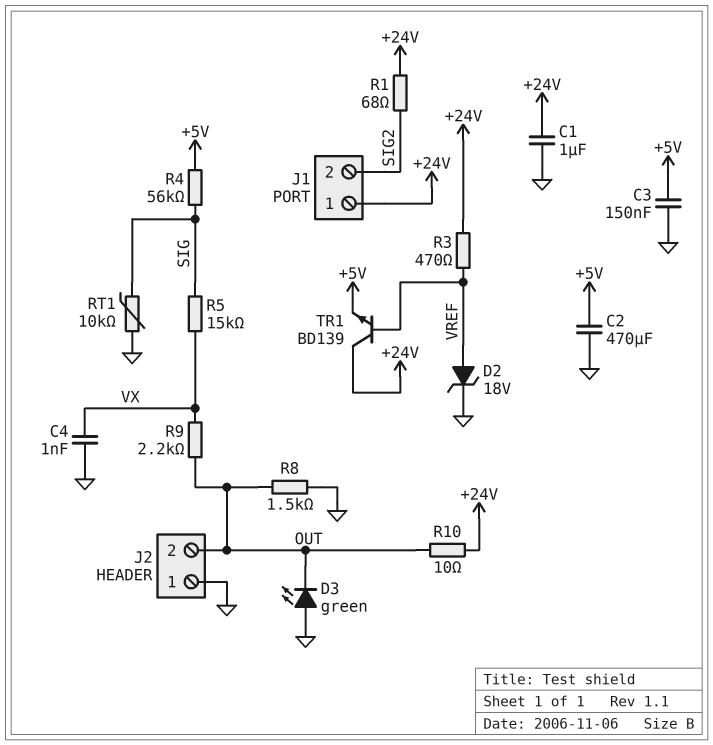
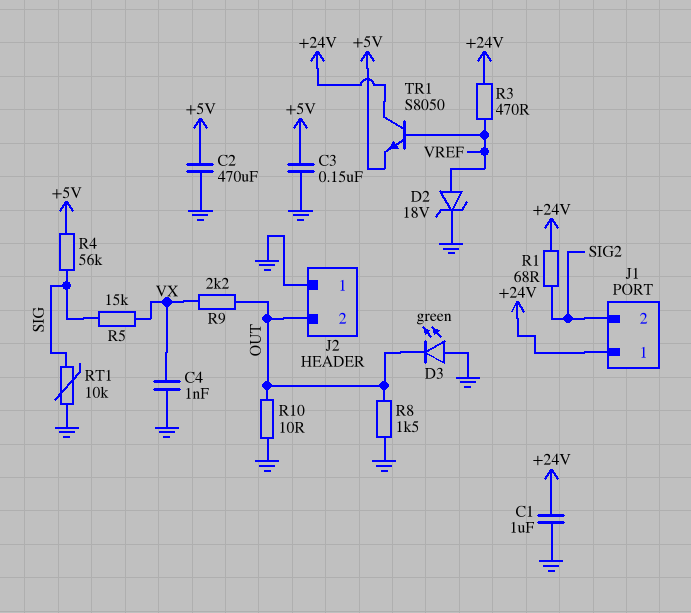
R10: 10 (+24V, OUT) -> 10 (GND, OUT)
TR1: NPN BD139 (B VREF, C +24V, E +5V) -> NPN S8050 (B VREF, C +24V, E +5V)

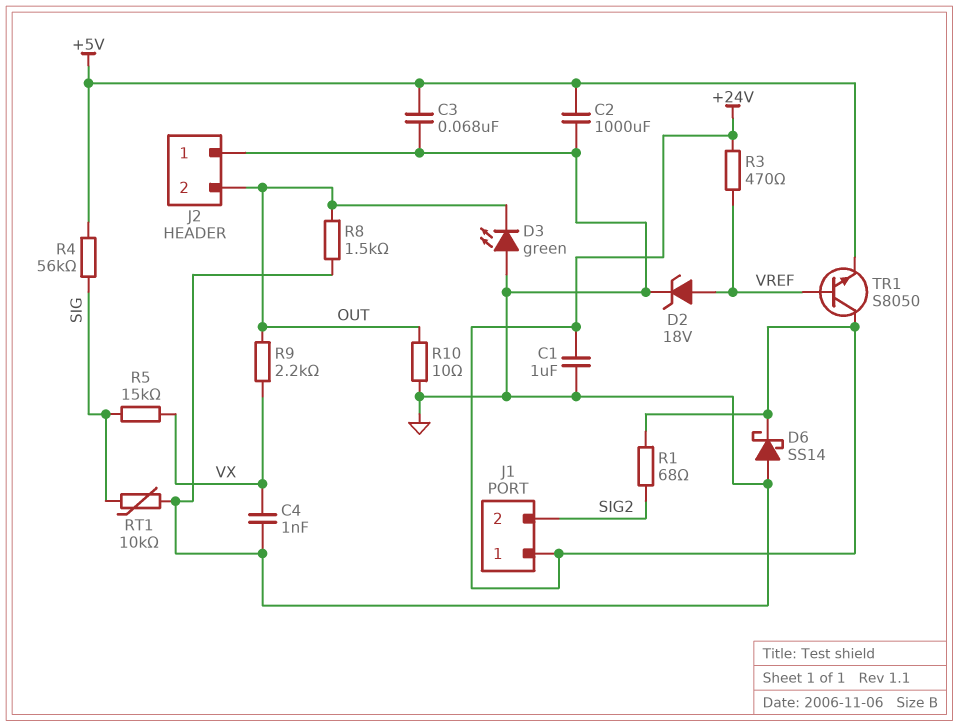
C2: 470uF (+5V, GND) -> 1000uF (+5V, GND)
C3: 150nF (+5V, GND) -> 68nF (+5V, GND)
D6: none -> schottky SS14 (A GND, K +24V)

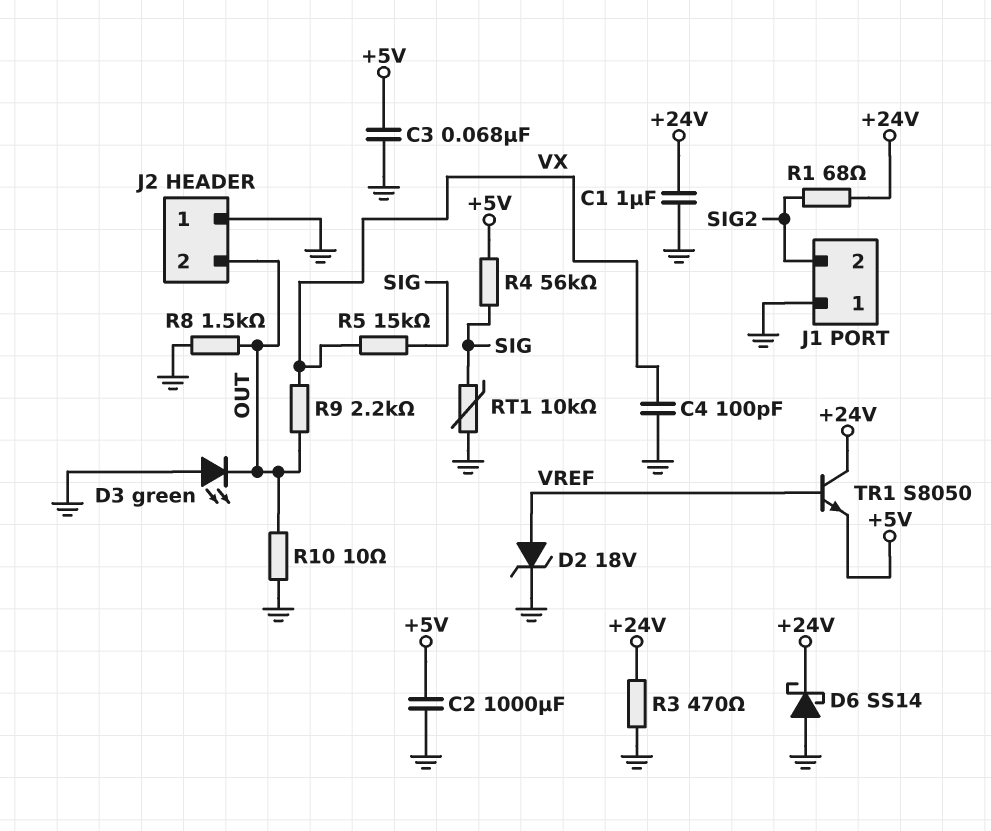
C4: 1nF (GND, VX) -> 100pF (GND, VX)
J1 pin 1: +24V -> GND
R3: 470 (+24V, VREF) -> 470 (+24V, GND)

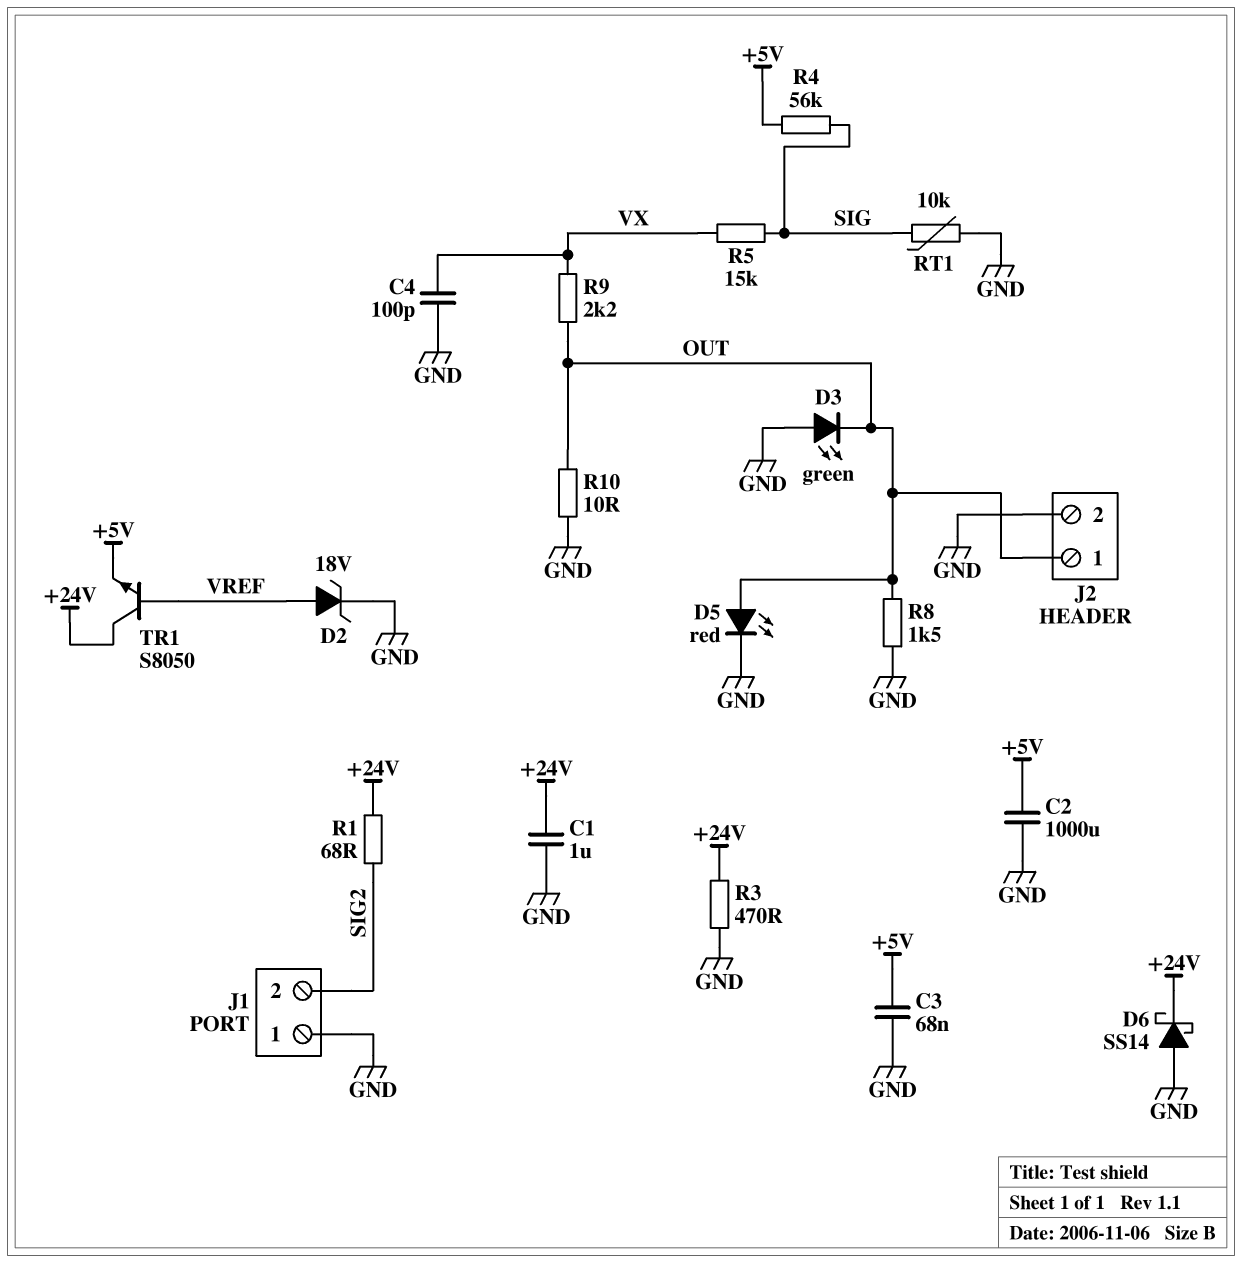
D5: none -> LED red (A OUT, K GND)
J2 pin 1: GND -> OUT
J2 pin 2: OUT -> GND

